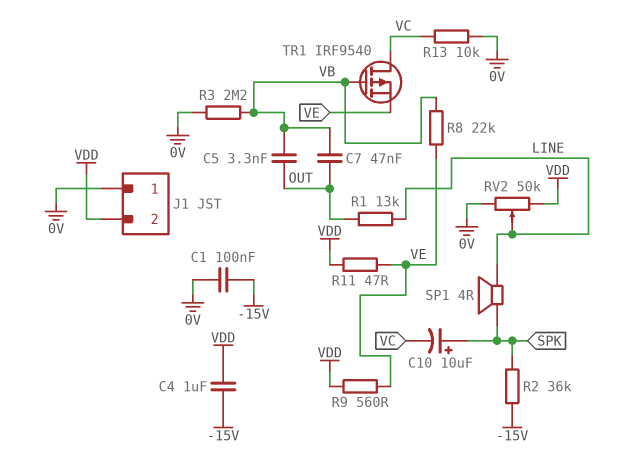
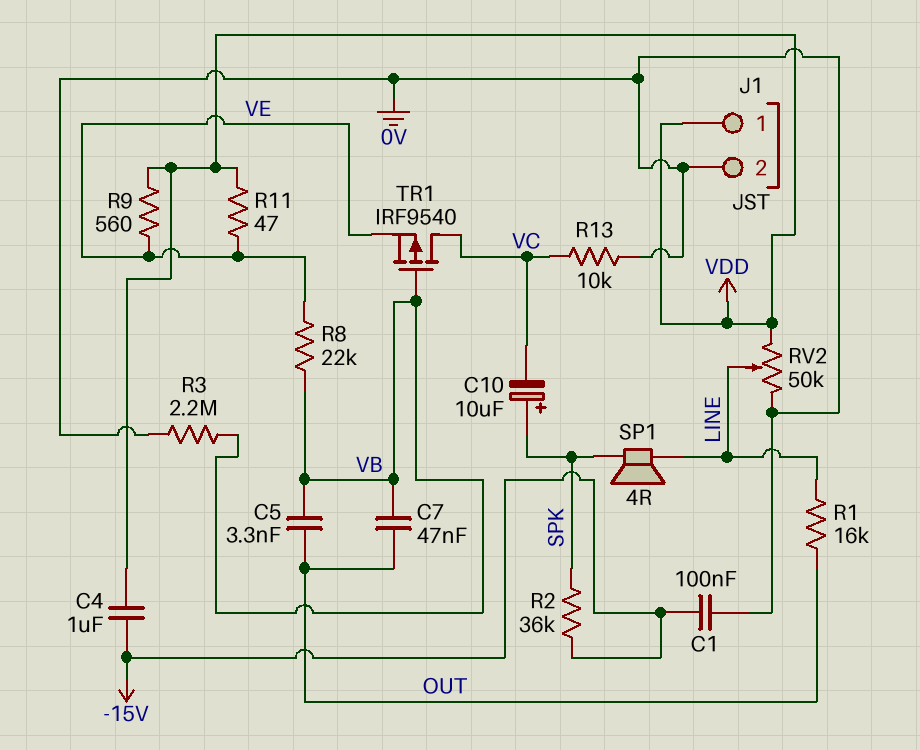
J1 pin 1: 0V -> VDD
J1 pin 2: VDD -> 0V
R1: 13k (LINE, OUT) -> 16k (LINE, OUT)

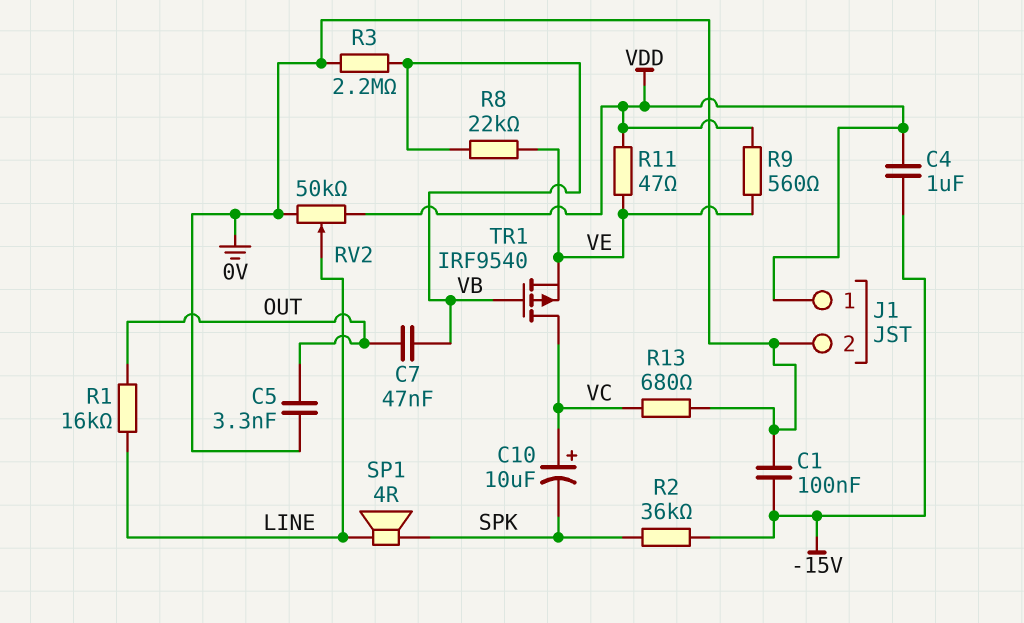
C5: 3.3nF (OUT, VB) -> 3.3nF (0V, OUT)
C10: 10uF (plus SPK, minus VC) -> 10uF (plus VC, minus SPK)
R13: 10k (0V, VC) -> 680 (0V, VC)

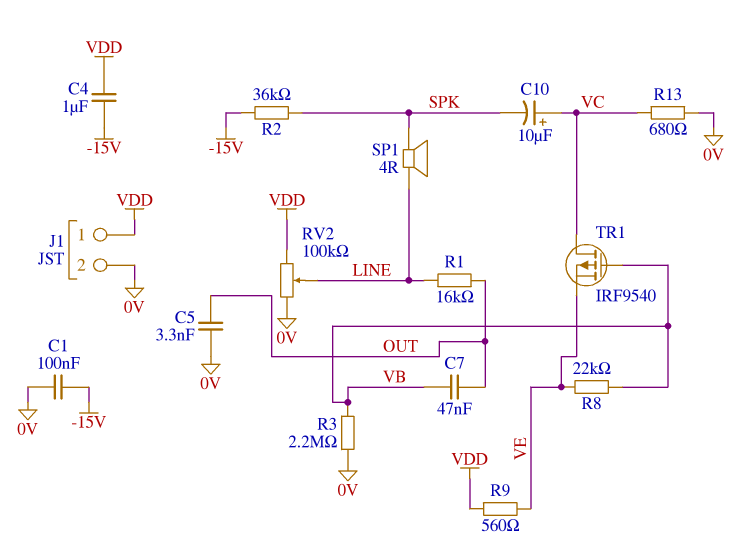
R11: 47 (VDD, VE) -> none
RV2: 50k (0V, VDD, wiper LINE) -> 100k (0V, VDD, wiper LINE)

